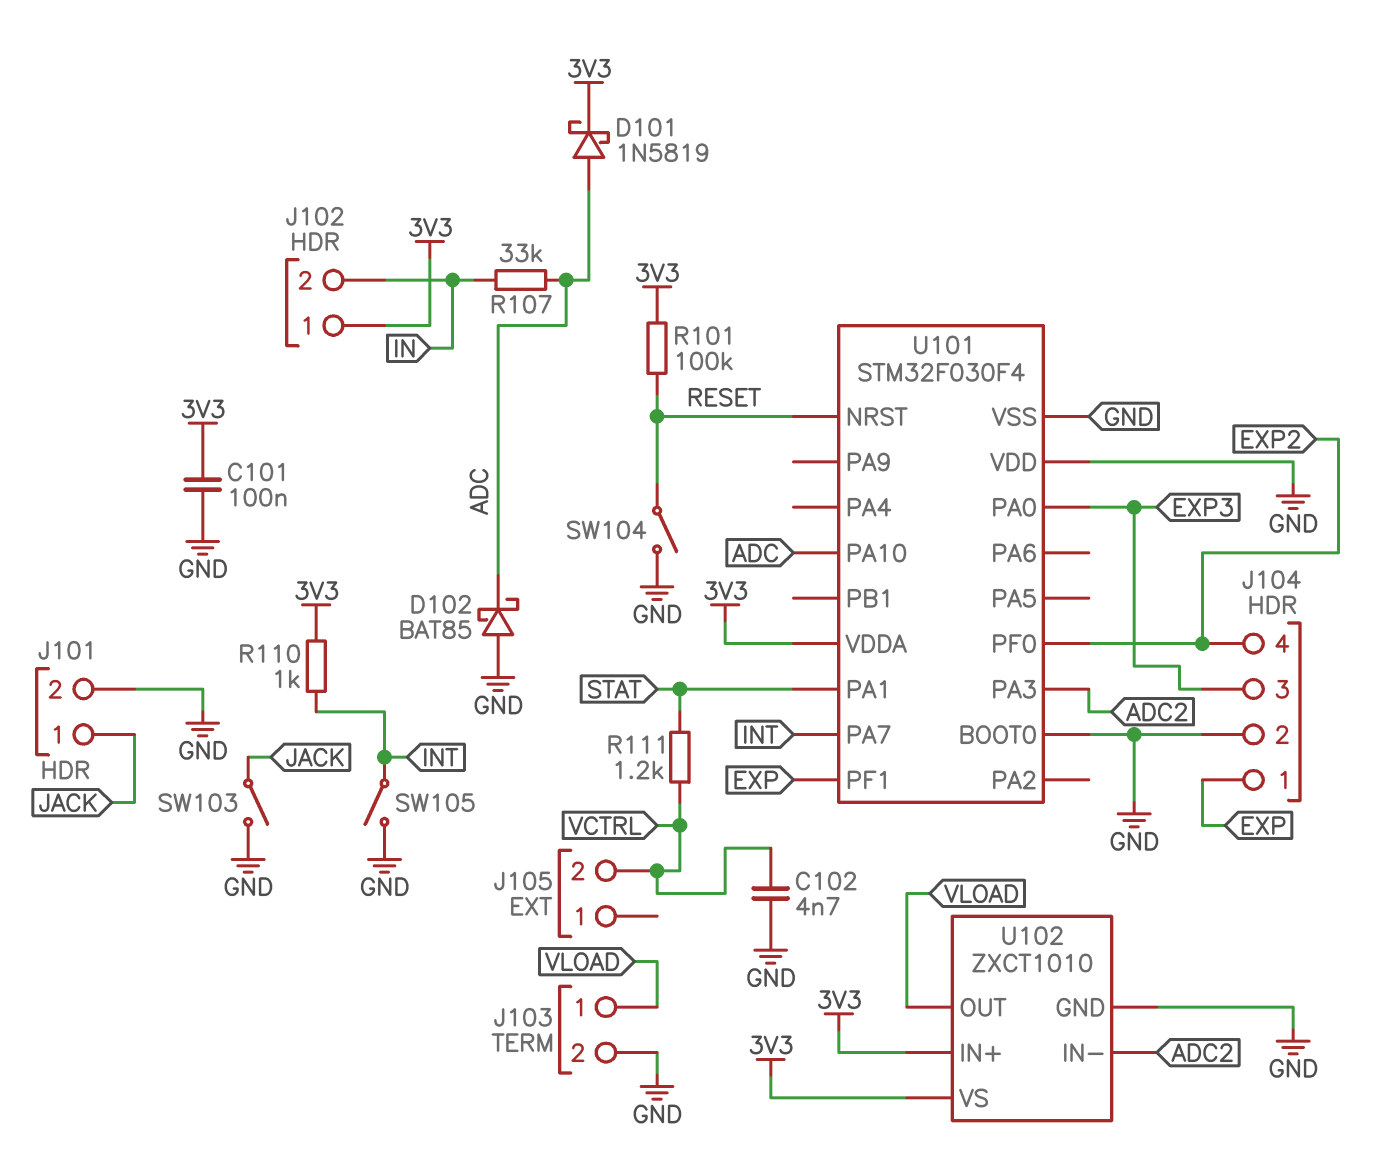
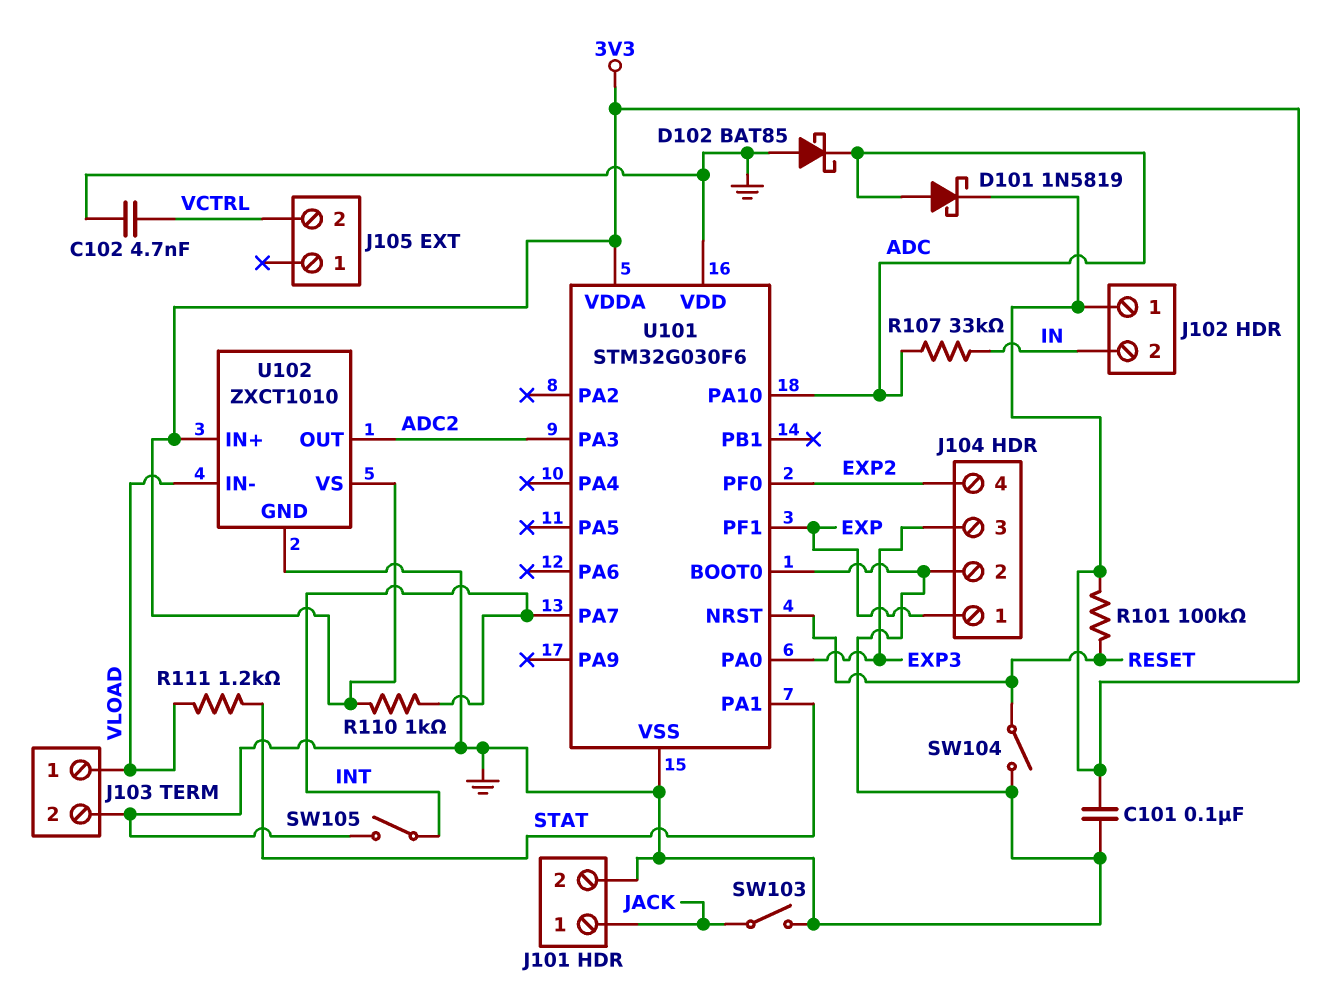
R111: 1.2k (STAT, VCTRL) -> 1.2k (STAT, VLOAD)
U101: STM32F030F4 -> STM32G030F6
U102 pin IN-: ADC2 -> VLOAD
U102 pin OUT: VLOAD -> ADC2

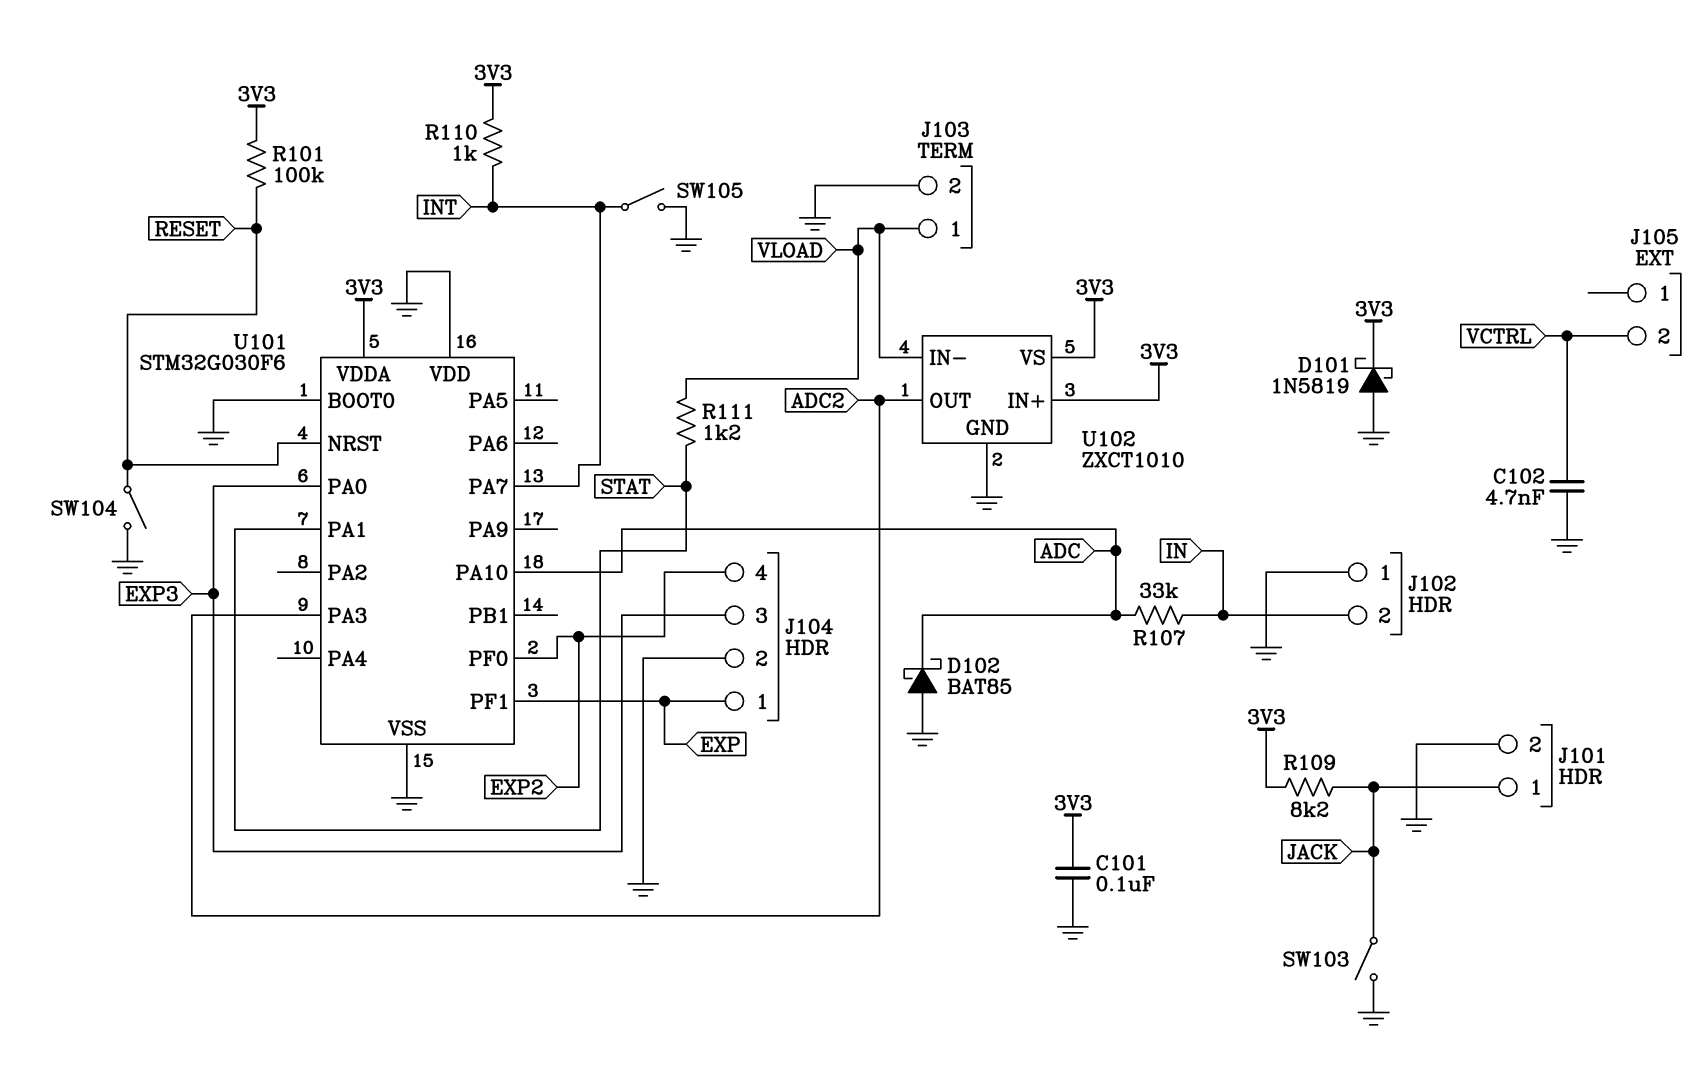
D101: schottky 1N5819 (A ADC, K 3V3) -> schottky 1N5819 (A GND, K 3V3)
J102 pin 1: 3V3 -> GND
R109: none -> 8.2k (3V3, JACK)

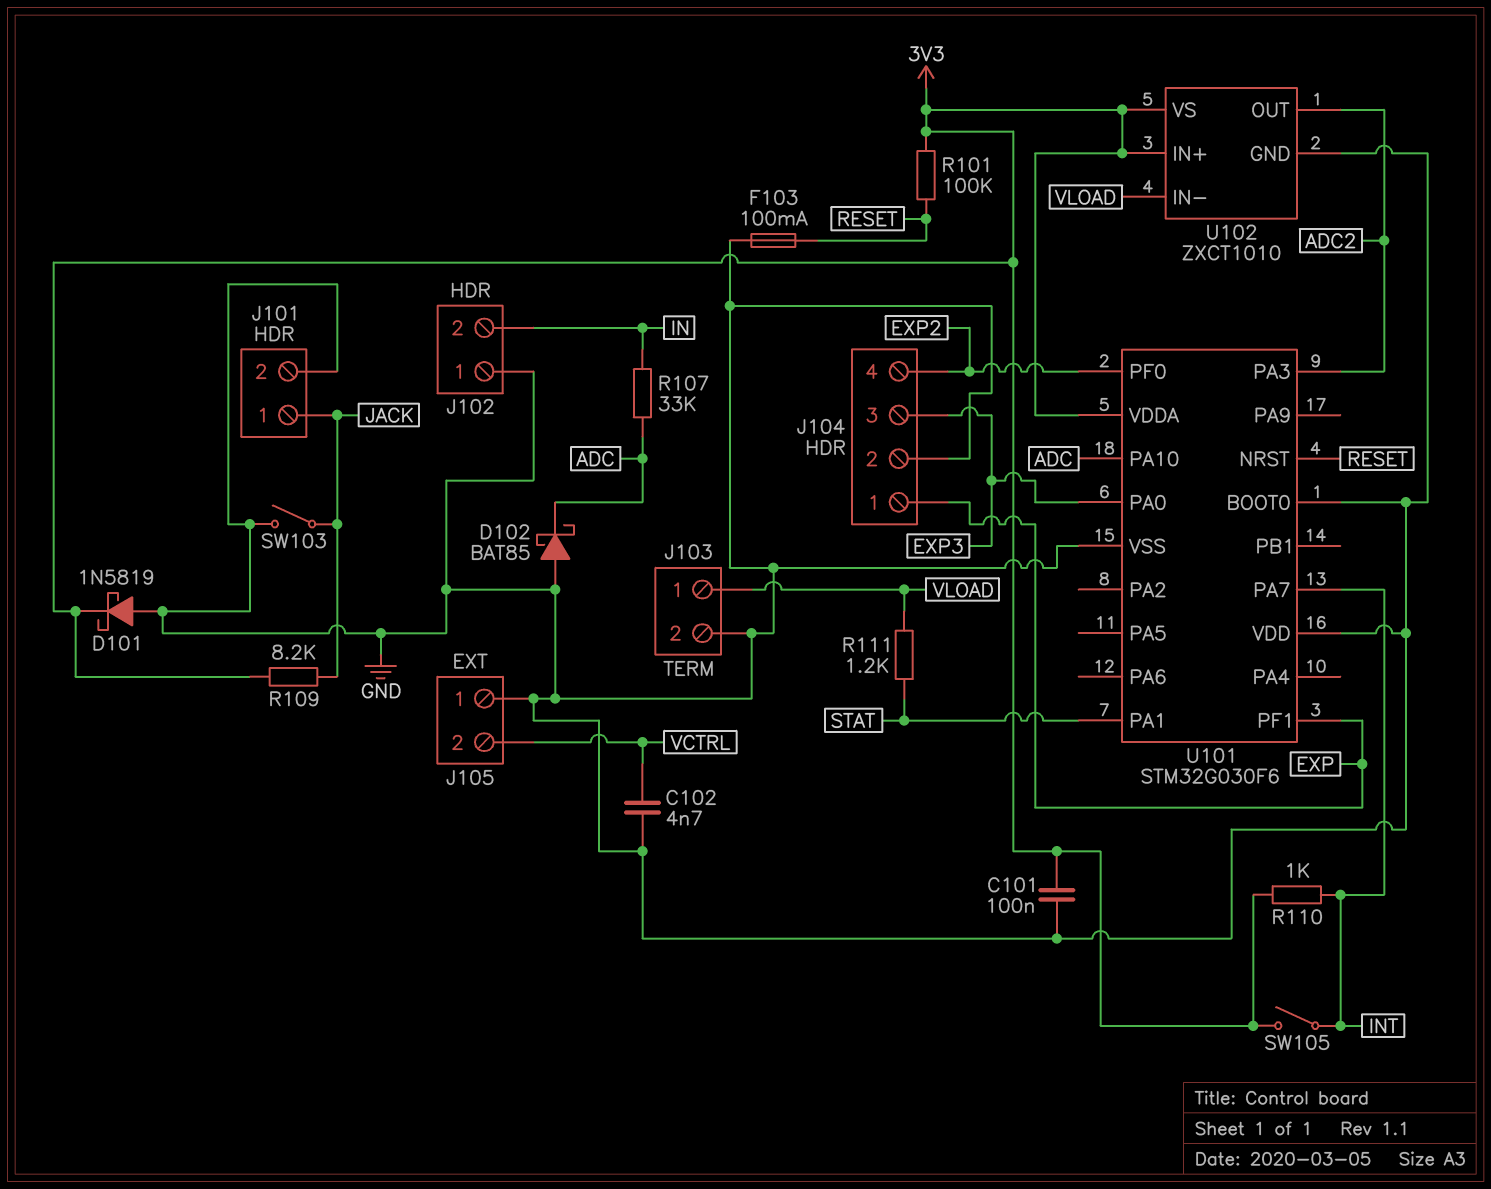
F103: none -> 100mA (GND, RESET)
J105 pin 1: none -> GND
SW104: switch (GND, RESET) -> none
SW105: switch (GND, INT) -> switch (3V3, INT)

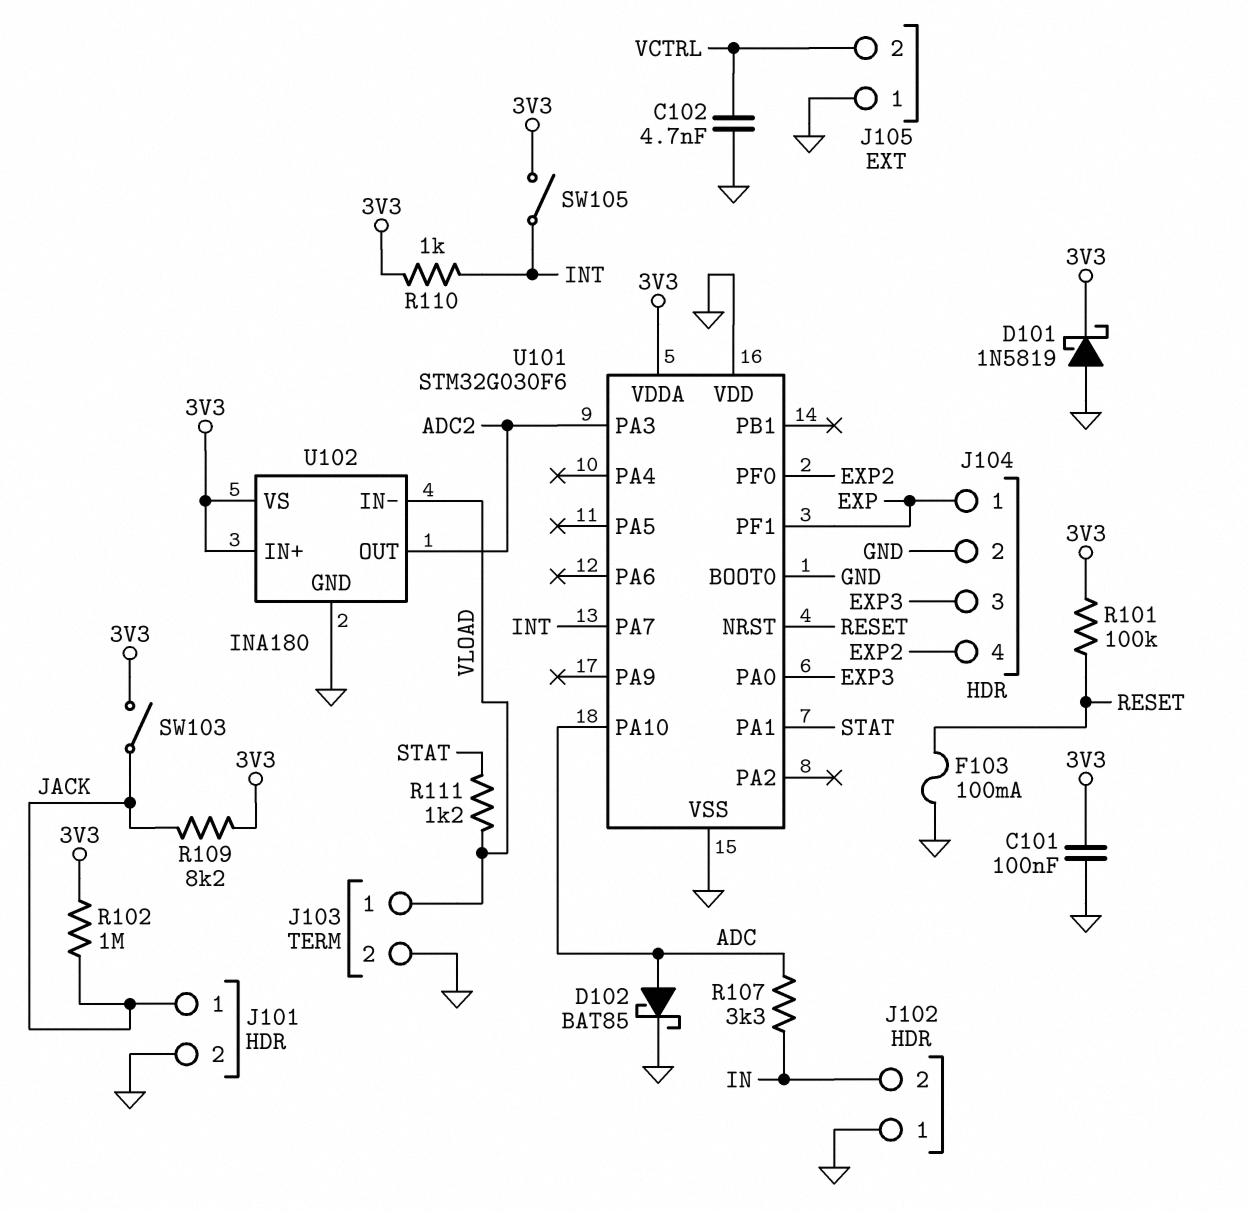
D102: schottky BAT85 (A GND, K ADC) -> schottky BAT85 (A ADC, K GND)
R102: none -> 1M (3V3, JACK)
R107: 33k (ADC, IN) -> 3.3k (ADC, IN)
SW103: switch (GND, JACK) -> switch (3V3, JACK)
U102: ZXCT1010 -> INA180

